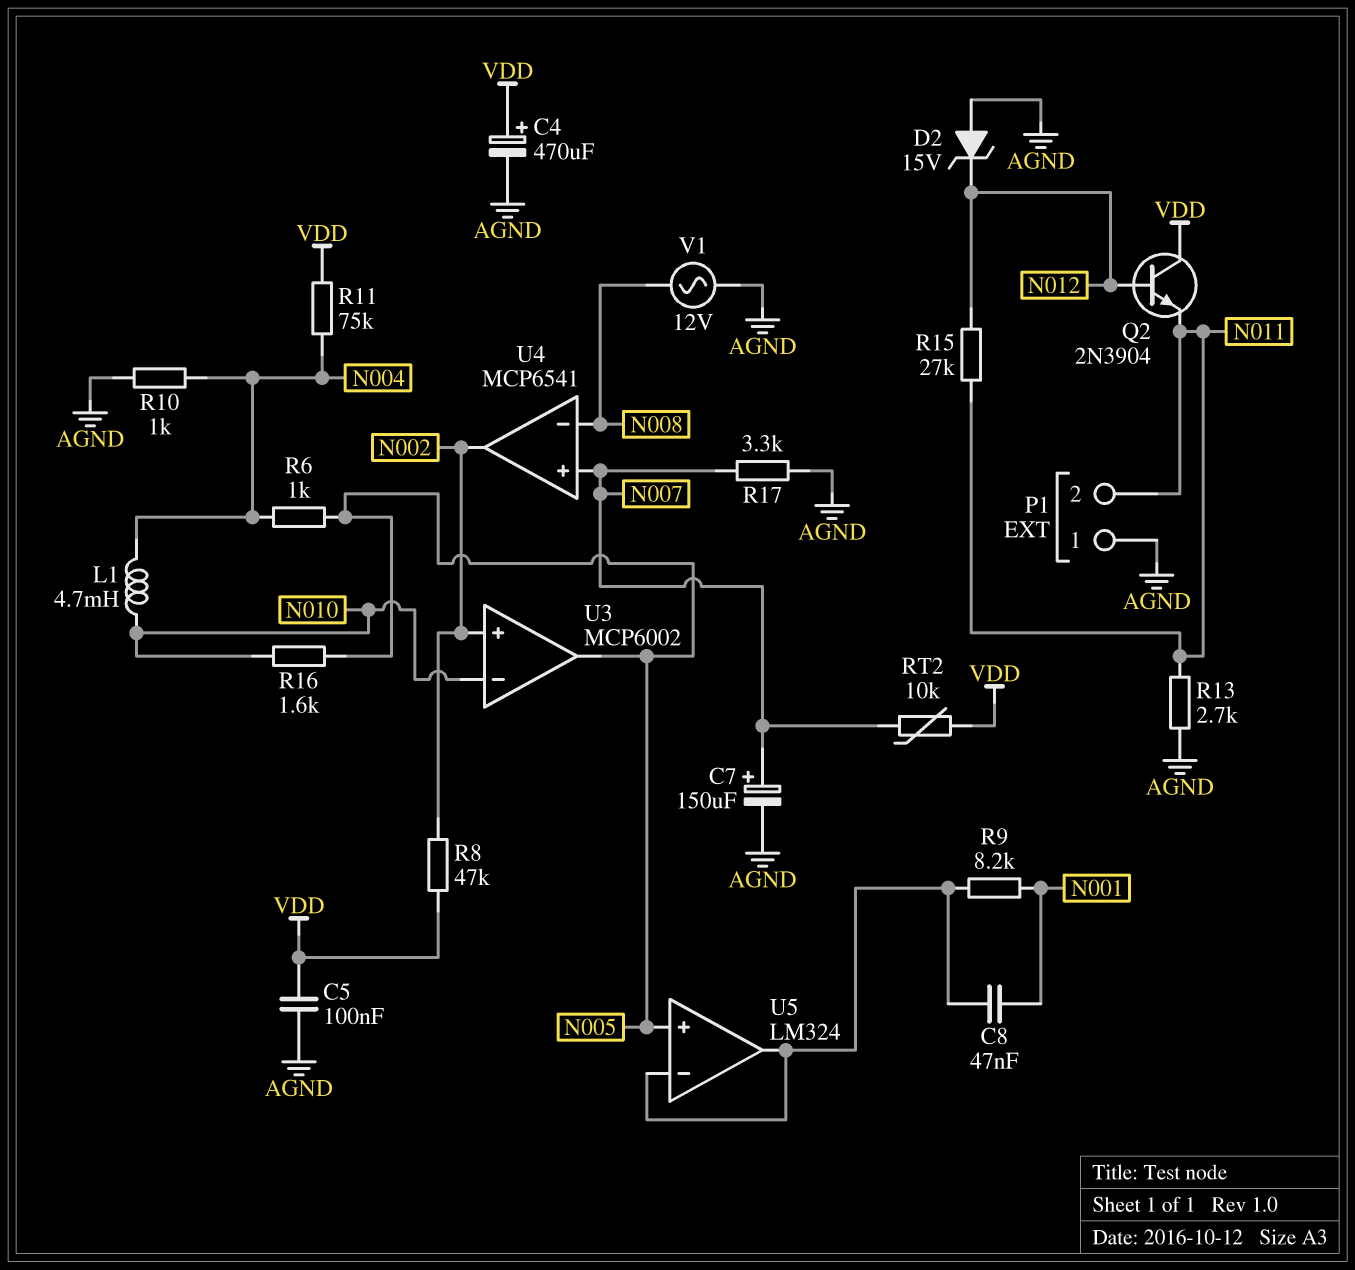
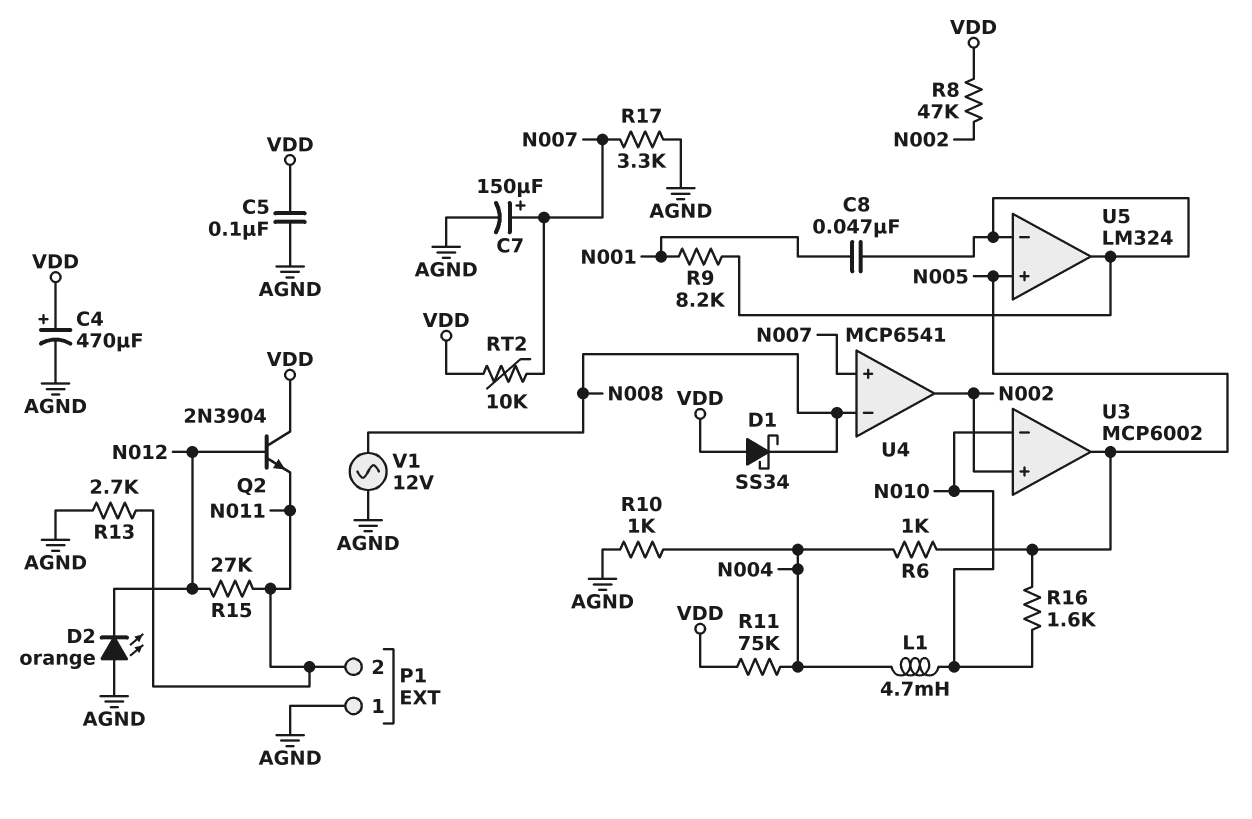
D1: none -> schottky SS34 (A VDD, K N008)
D2: zener 15V (A AGND, K N012) -> LED orange (A AGND, K N012)

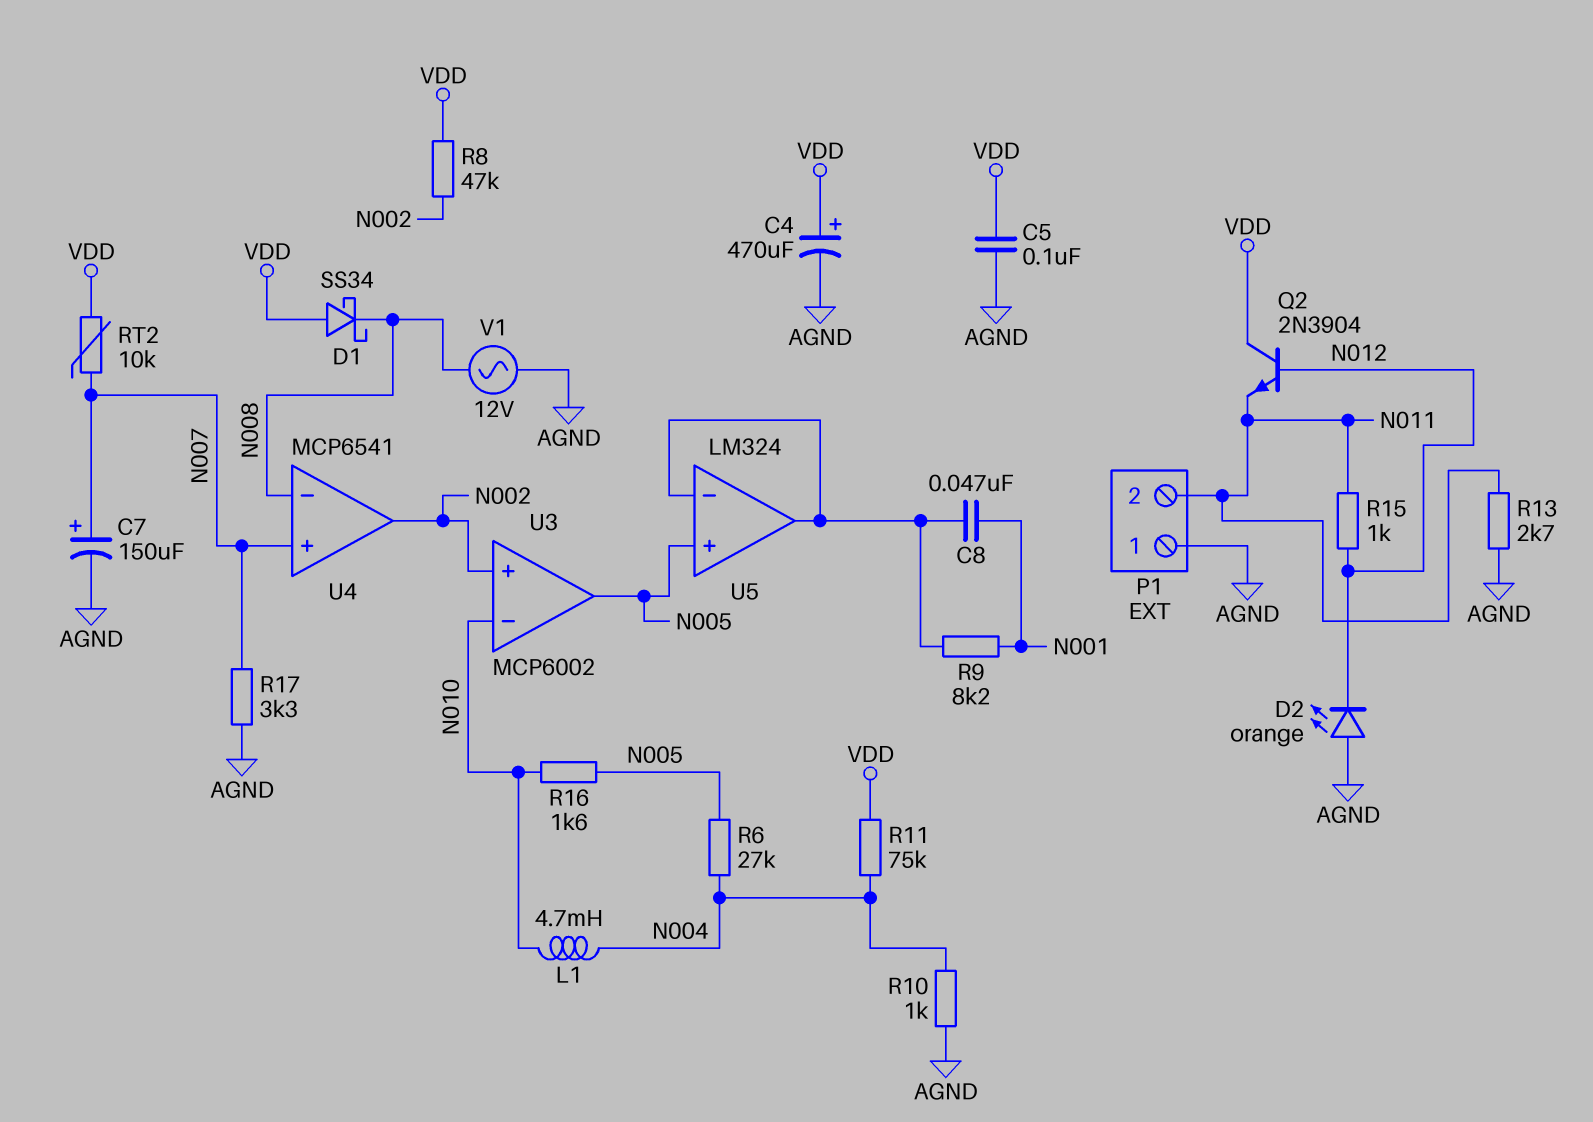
R6: 1k (N004, N005) -> 27k (N004, N005)
R15: 27k (N011, N012) -> 1k (N011, N012)

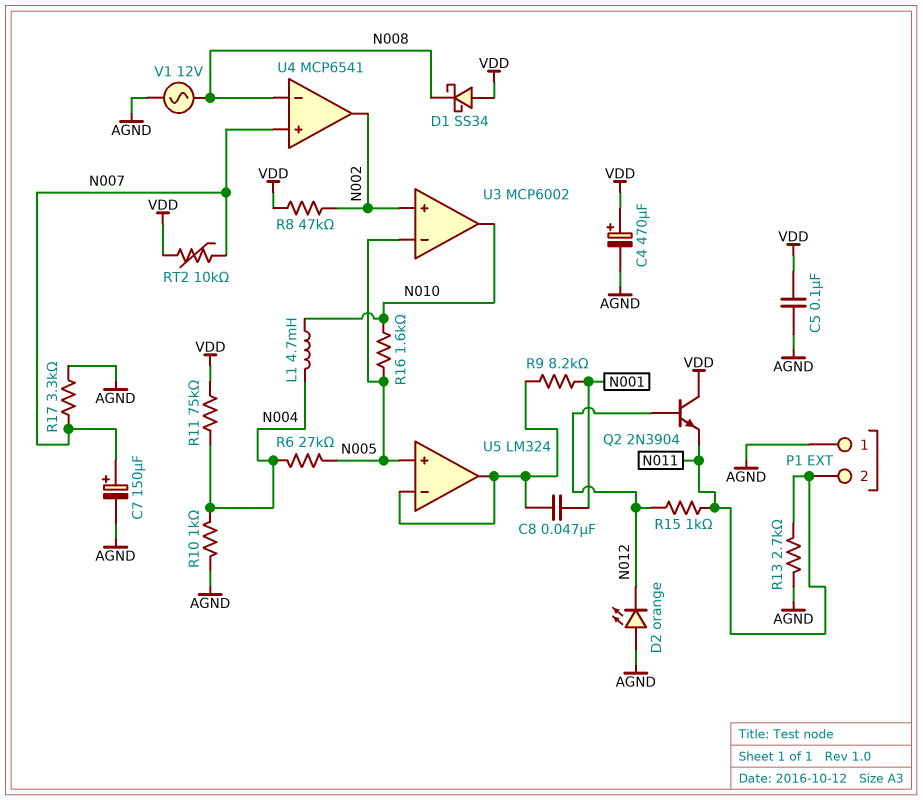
U3 pin in-: N010 -> N005
U3 pin out: N005 -> N010

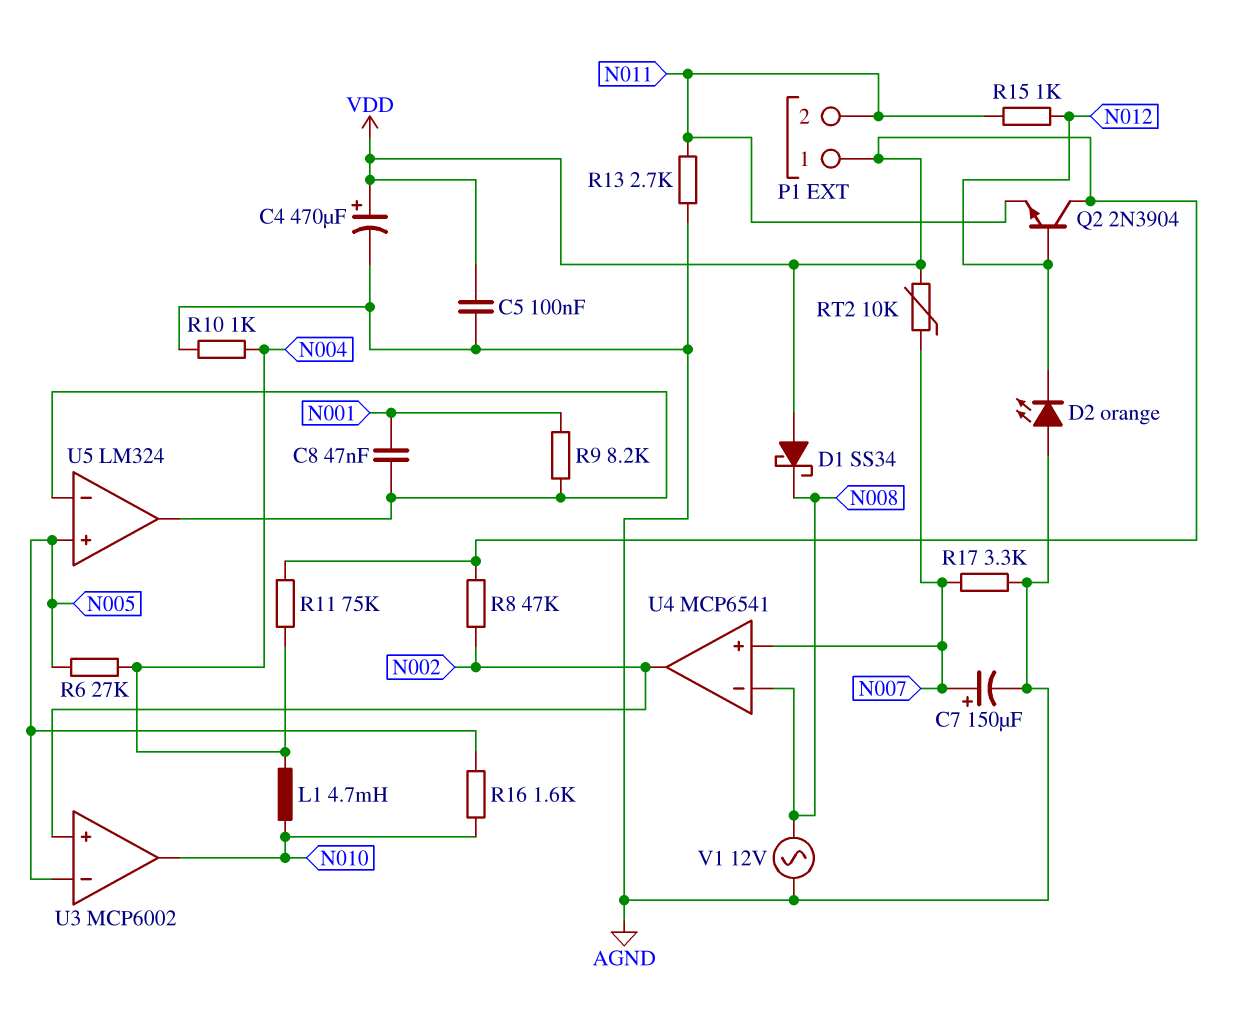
P1 pin 1: AGND -> VDD

